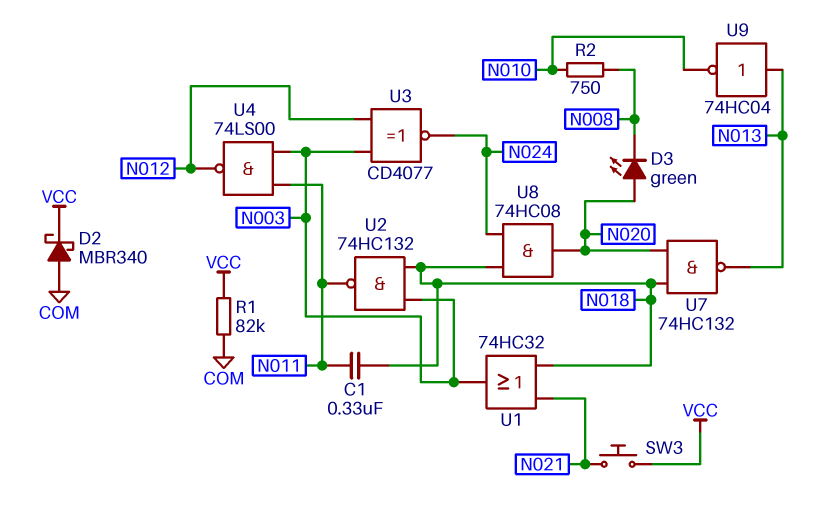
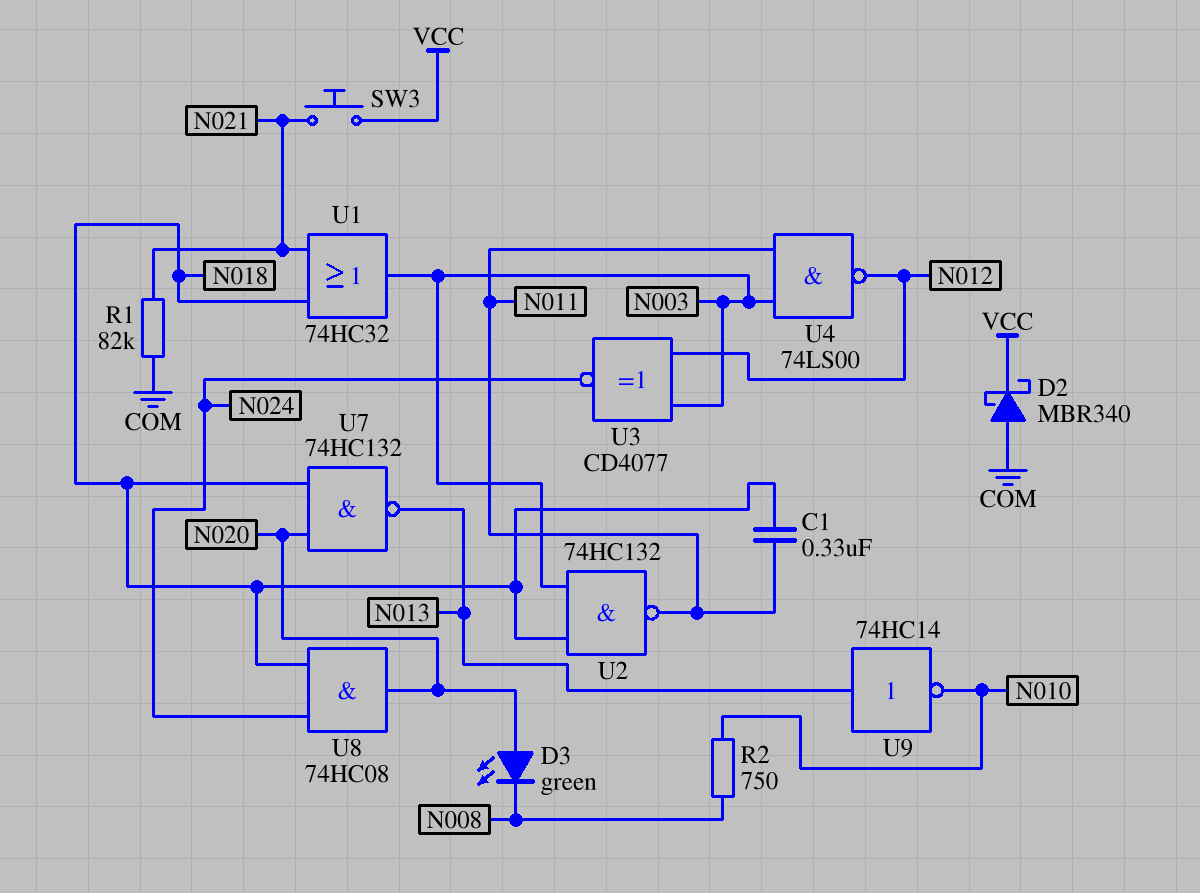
R1: 82k (COM, VCC) -> 82k (COM, N021)
U9: NOT 74HC04 (in N013, out N010) -> NOT 74HC14 (in N013, out N010)

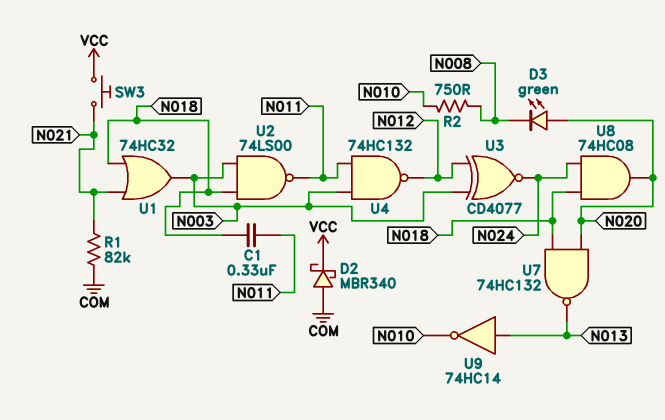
U2: NAND 74HC132 (in N003, in N018, out N011) -> NAND 74LS00 (in N003, in N018, out N011)
U4: NAND 74LS00 (in N003, in N011, out N012) -> NAND 74HC132 (in N003, in N011, out N012)

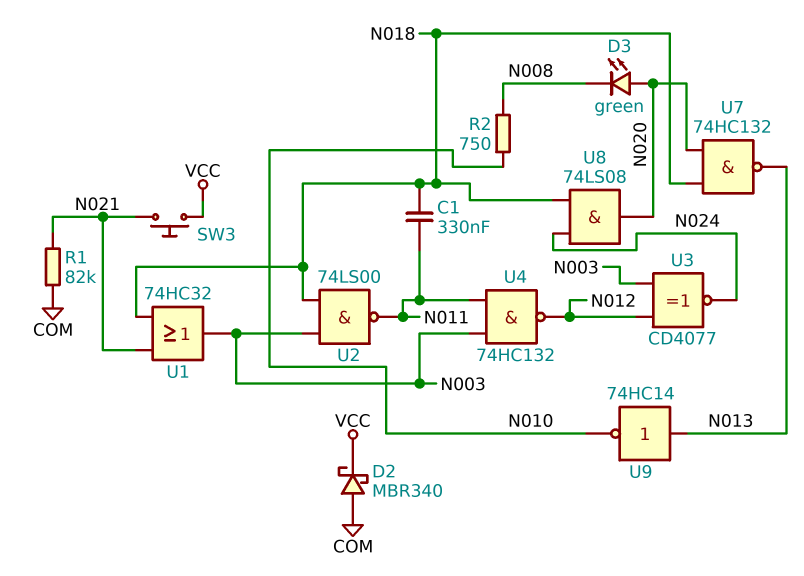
U8: AND 74HC08 (in N018, in N024, out N020) -> AND 74LS08 (in N018, in N024, out N020)

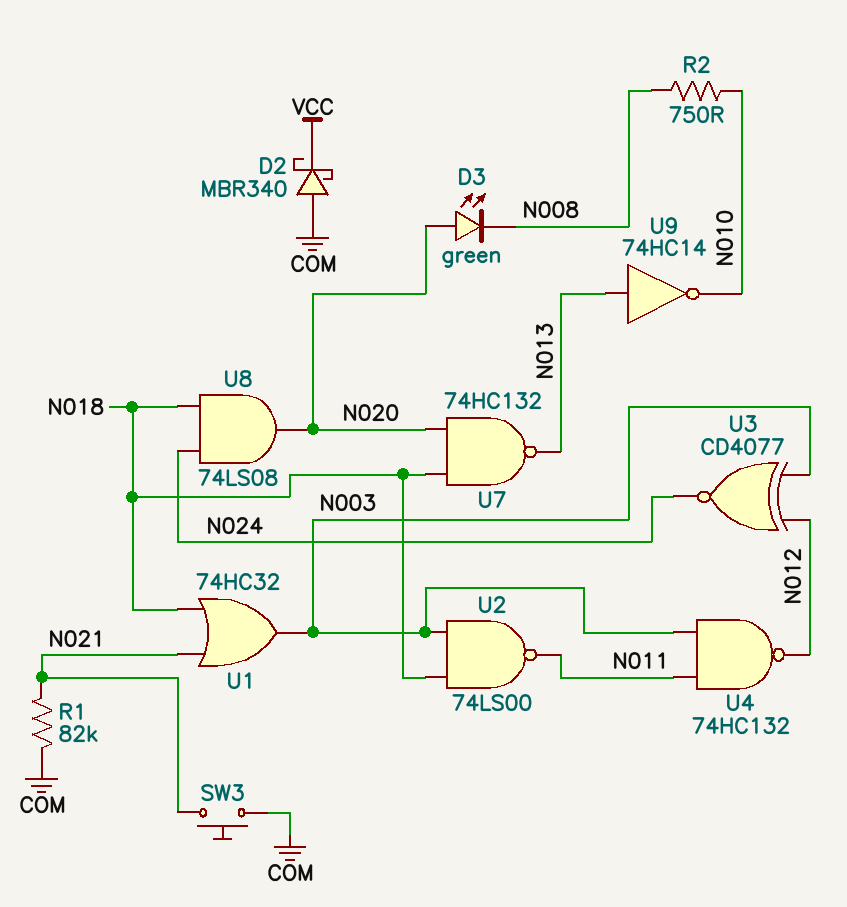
C1: 330nF (N011, N018) -> none
SW3: button (N021, VCC) -> button (COM, N021)

